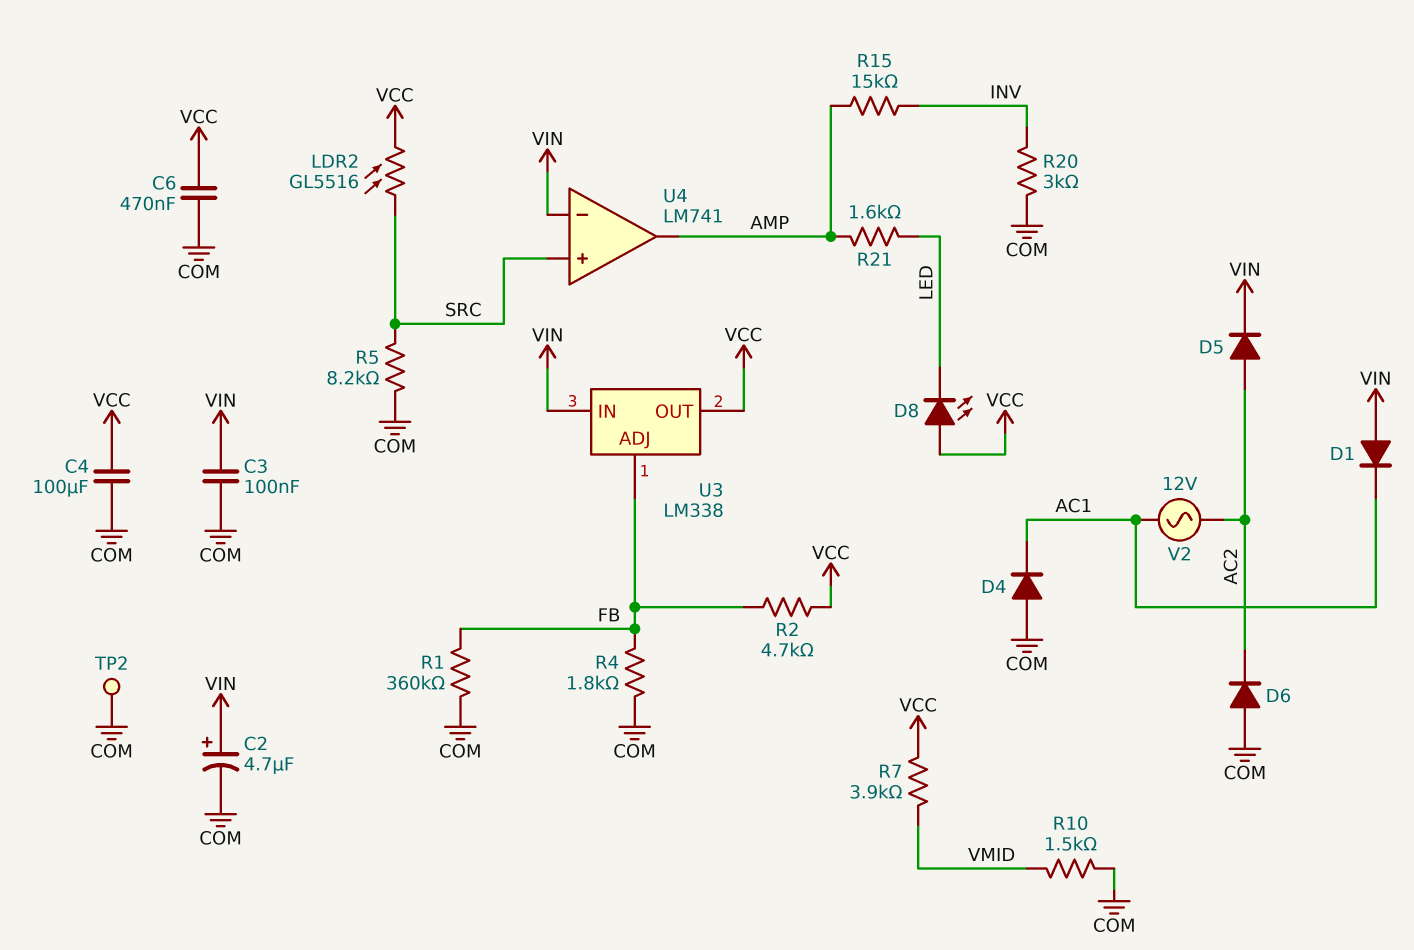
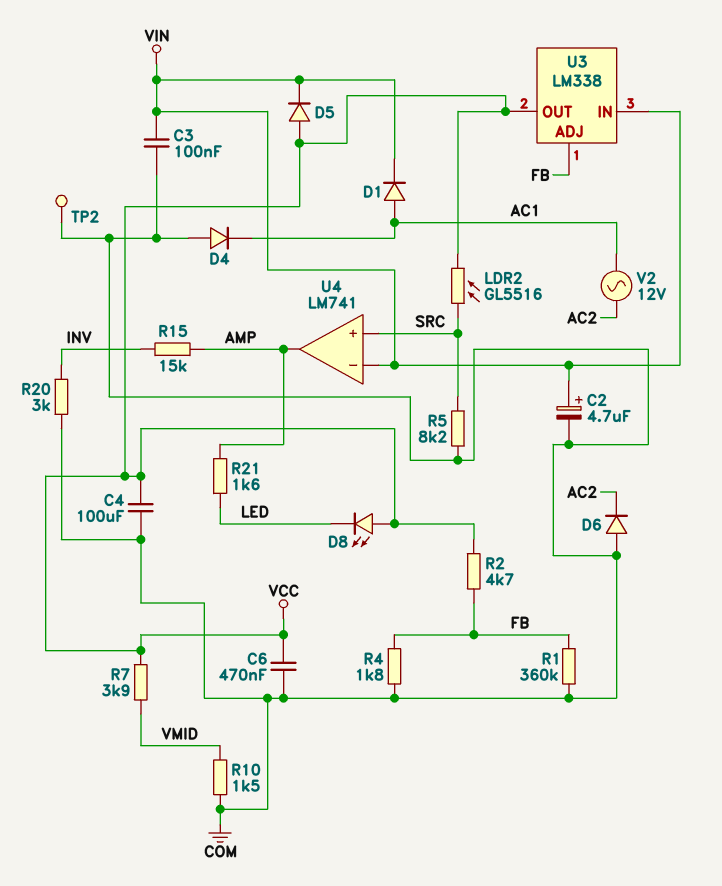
D1: diode (A VIN, K AC1) -> diode (A AC1, K VIN)
D5: diode (A AC2, K VIN) -> diode (A VCC, K VIN)

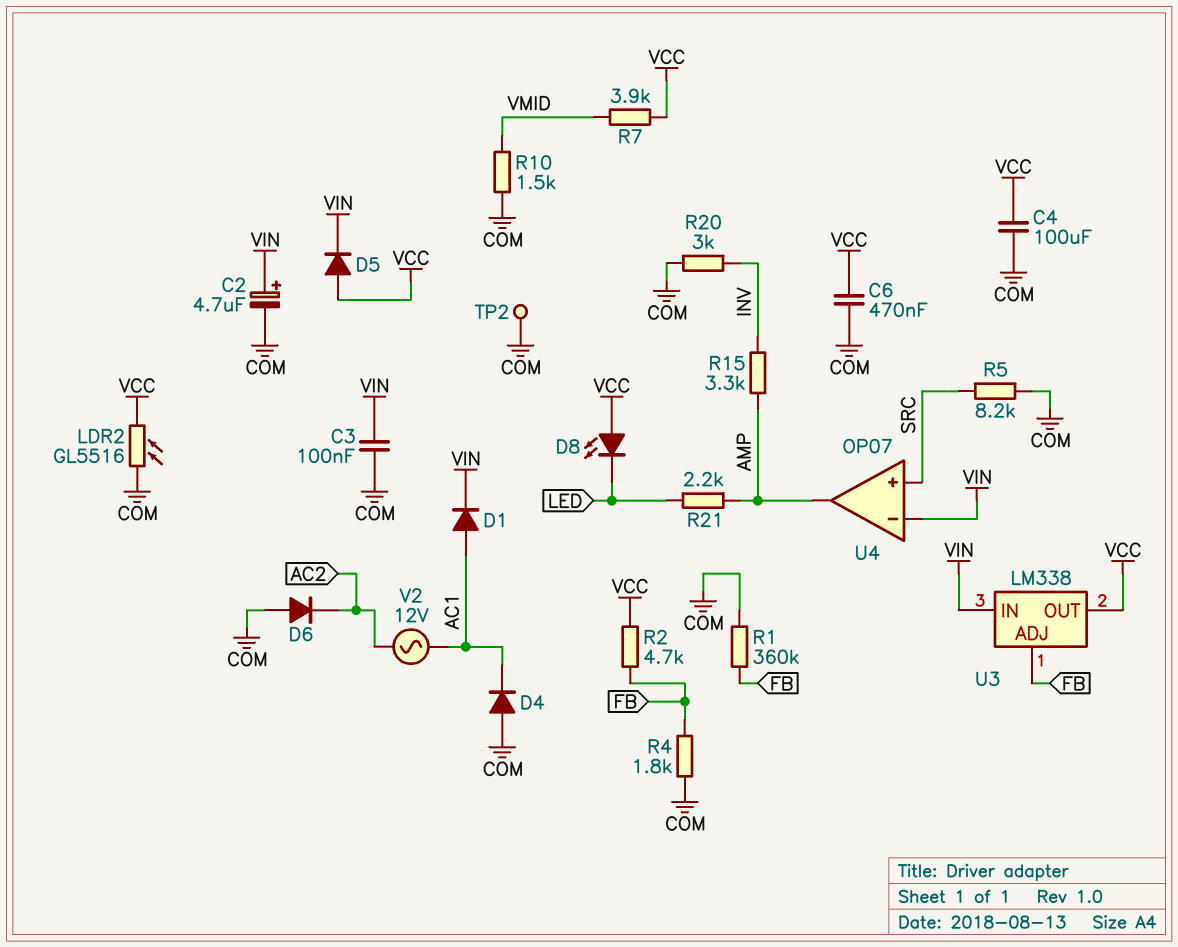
LDR2: GL5516 (SRC, VCC) -> GL5516 (COM, VCC)
R15: 15k (AMP, INV) -> 3.3k (AMP, INV)
R21: 1.6k (AMP, LED) -> 2.2k (AMP, LED)
U4: LM741 -> OP07

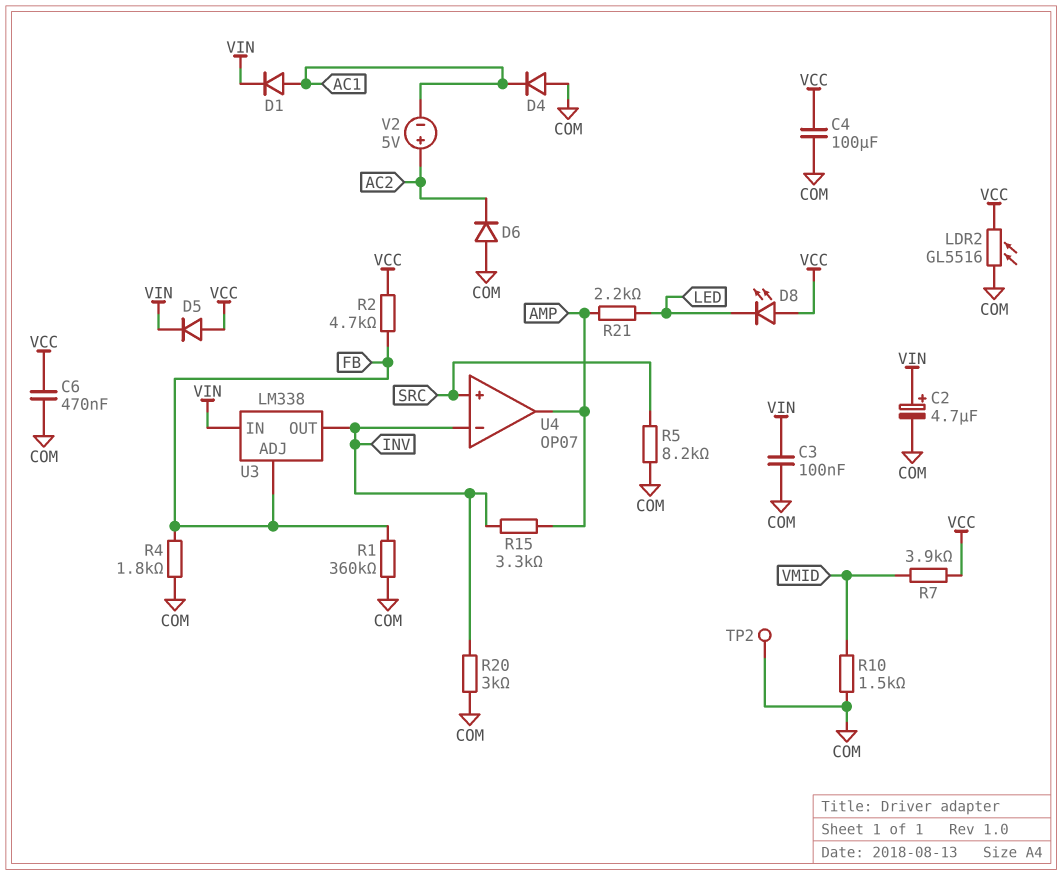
U3 pin OUT: VCC -> INV
U4 pin in-: VIN -> INV
V2: AC 12V (AC1, AC2) -> 5V (plus AC2, minus AC1)

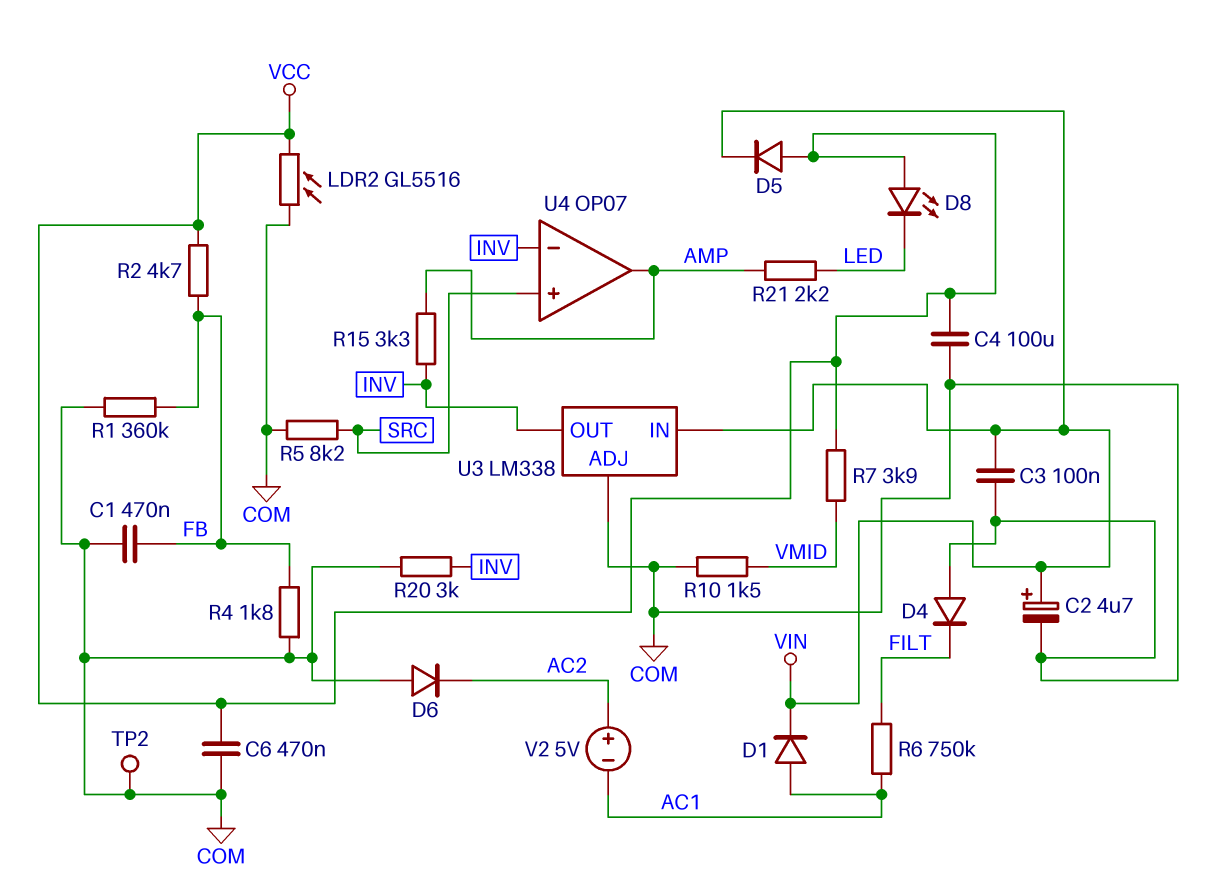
C1: none -> 470nF (COM, FB)
D4: diode (A COM, K AC1) -> diode (A COM, K FILT)
R6: none -> 750k (AC1, FILT)
U3 pin ADJ: FB -> COM

